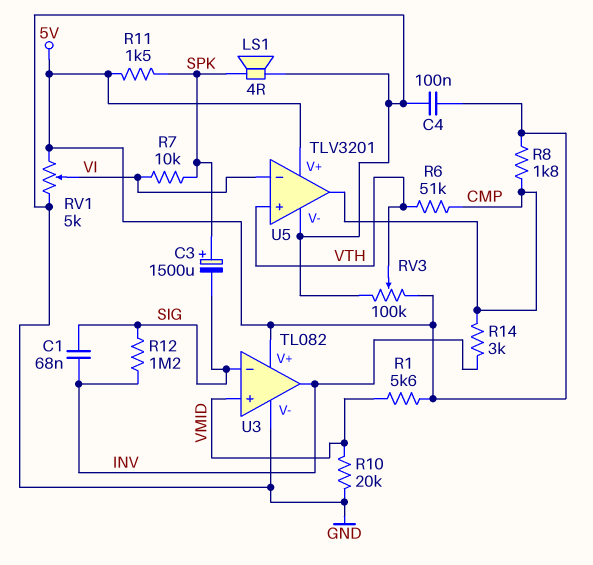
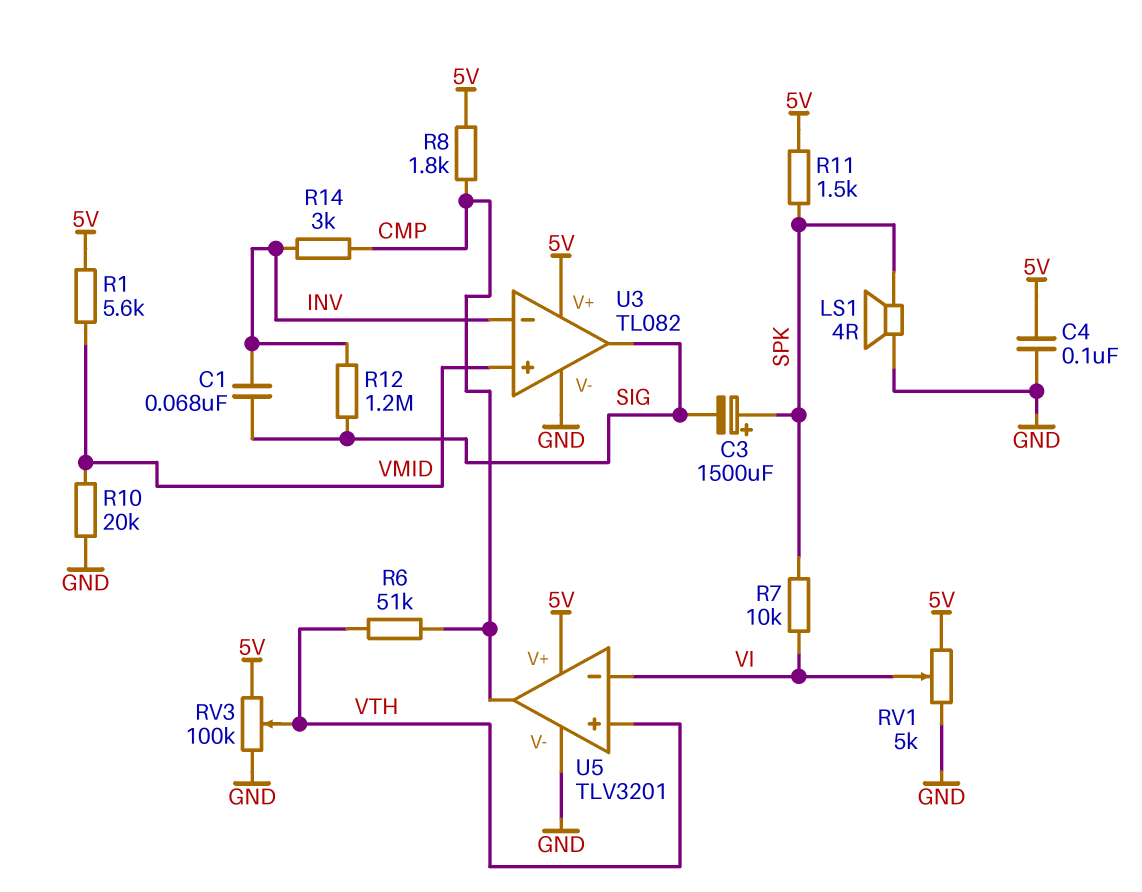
U3 pin in-: SIG -> INV
U3 pin out: INV -> SIG

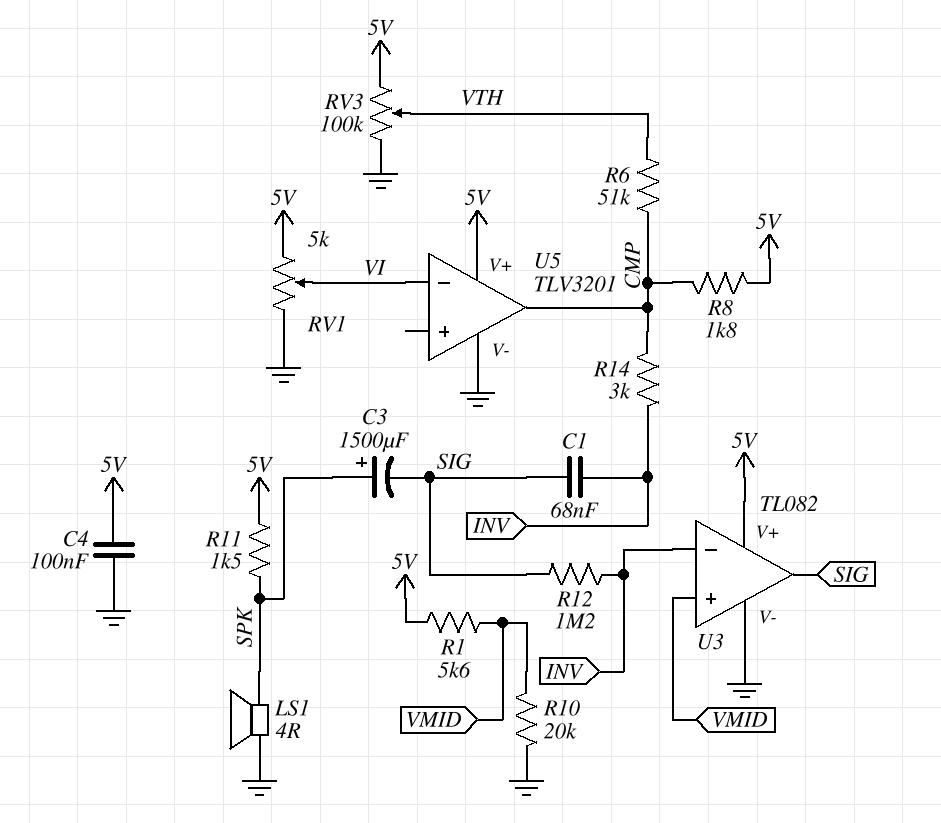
R7: 10k (SPK, VI) -> none
U5 pin in+: VTH -> none

